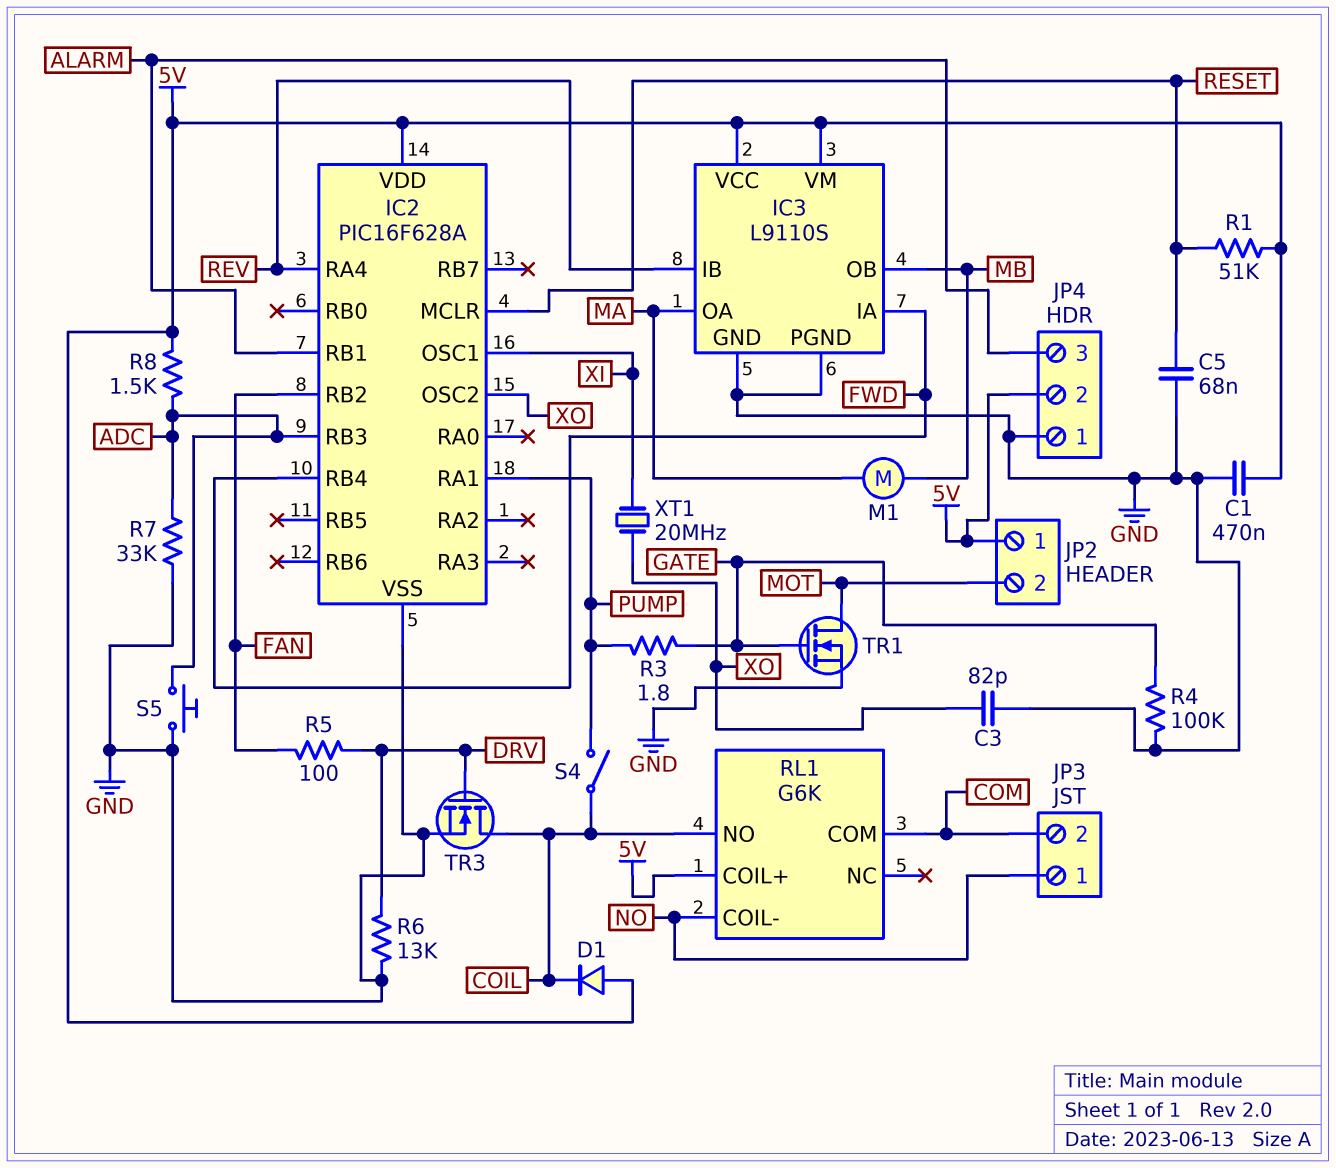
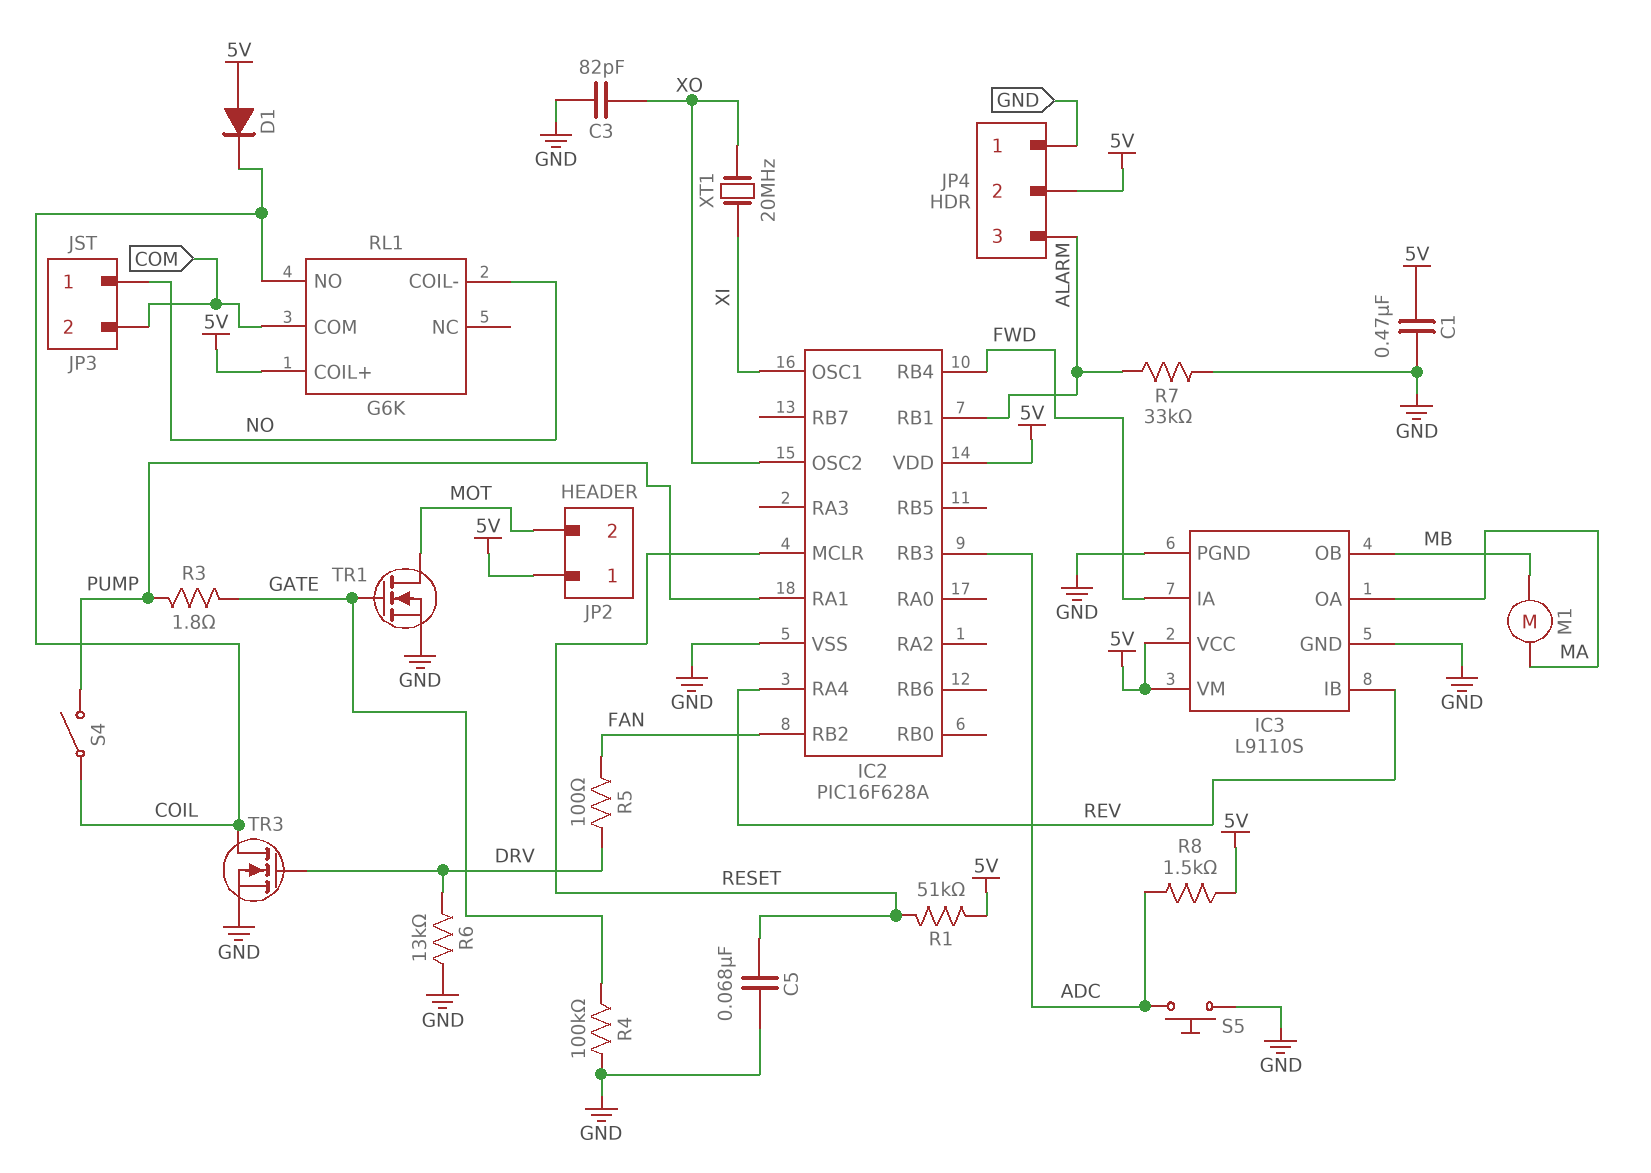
R7: 33k (ADC, GND) -> 33k (ALARM, GND)

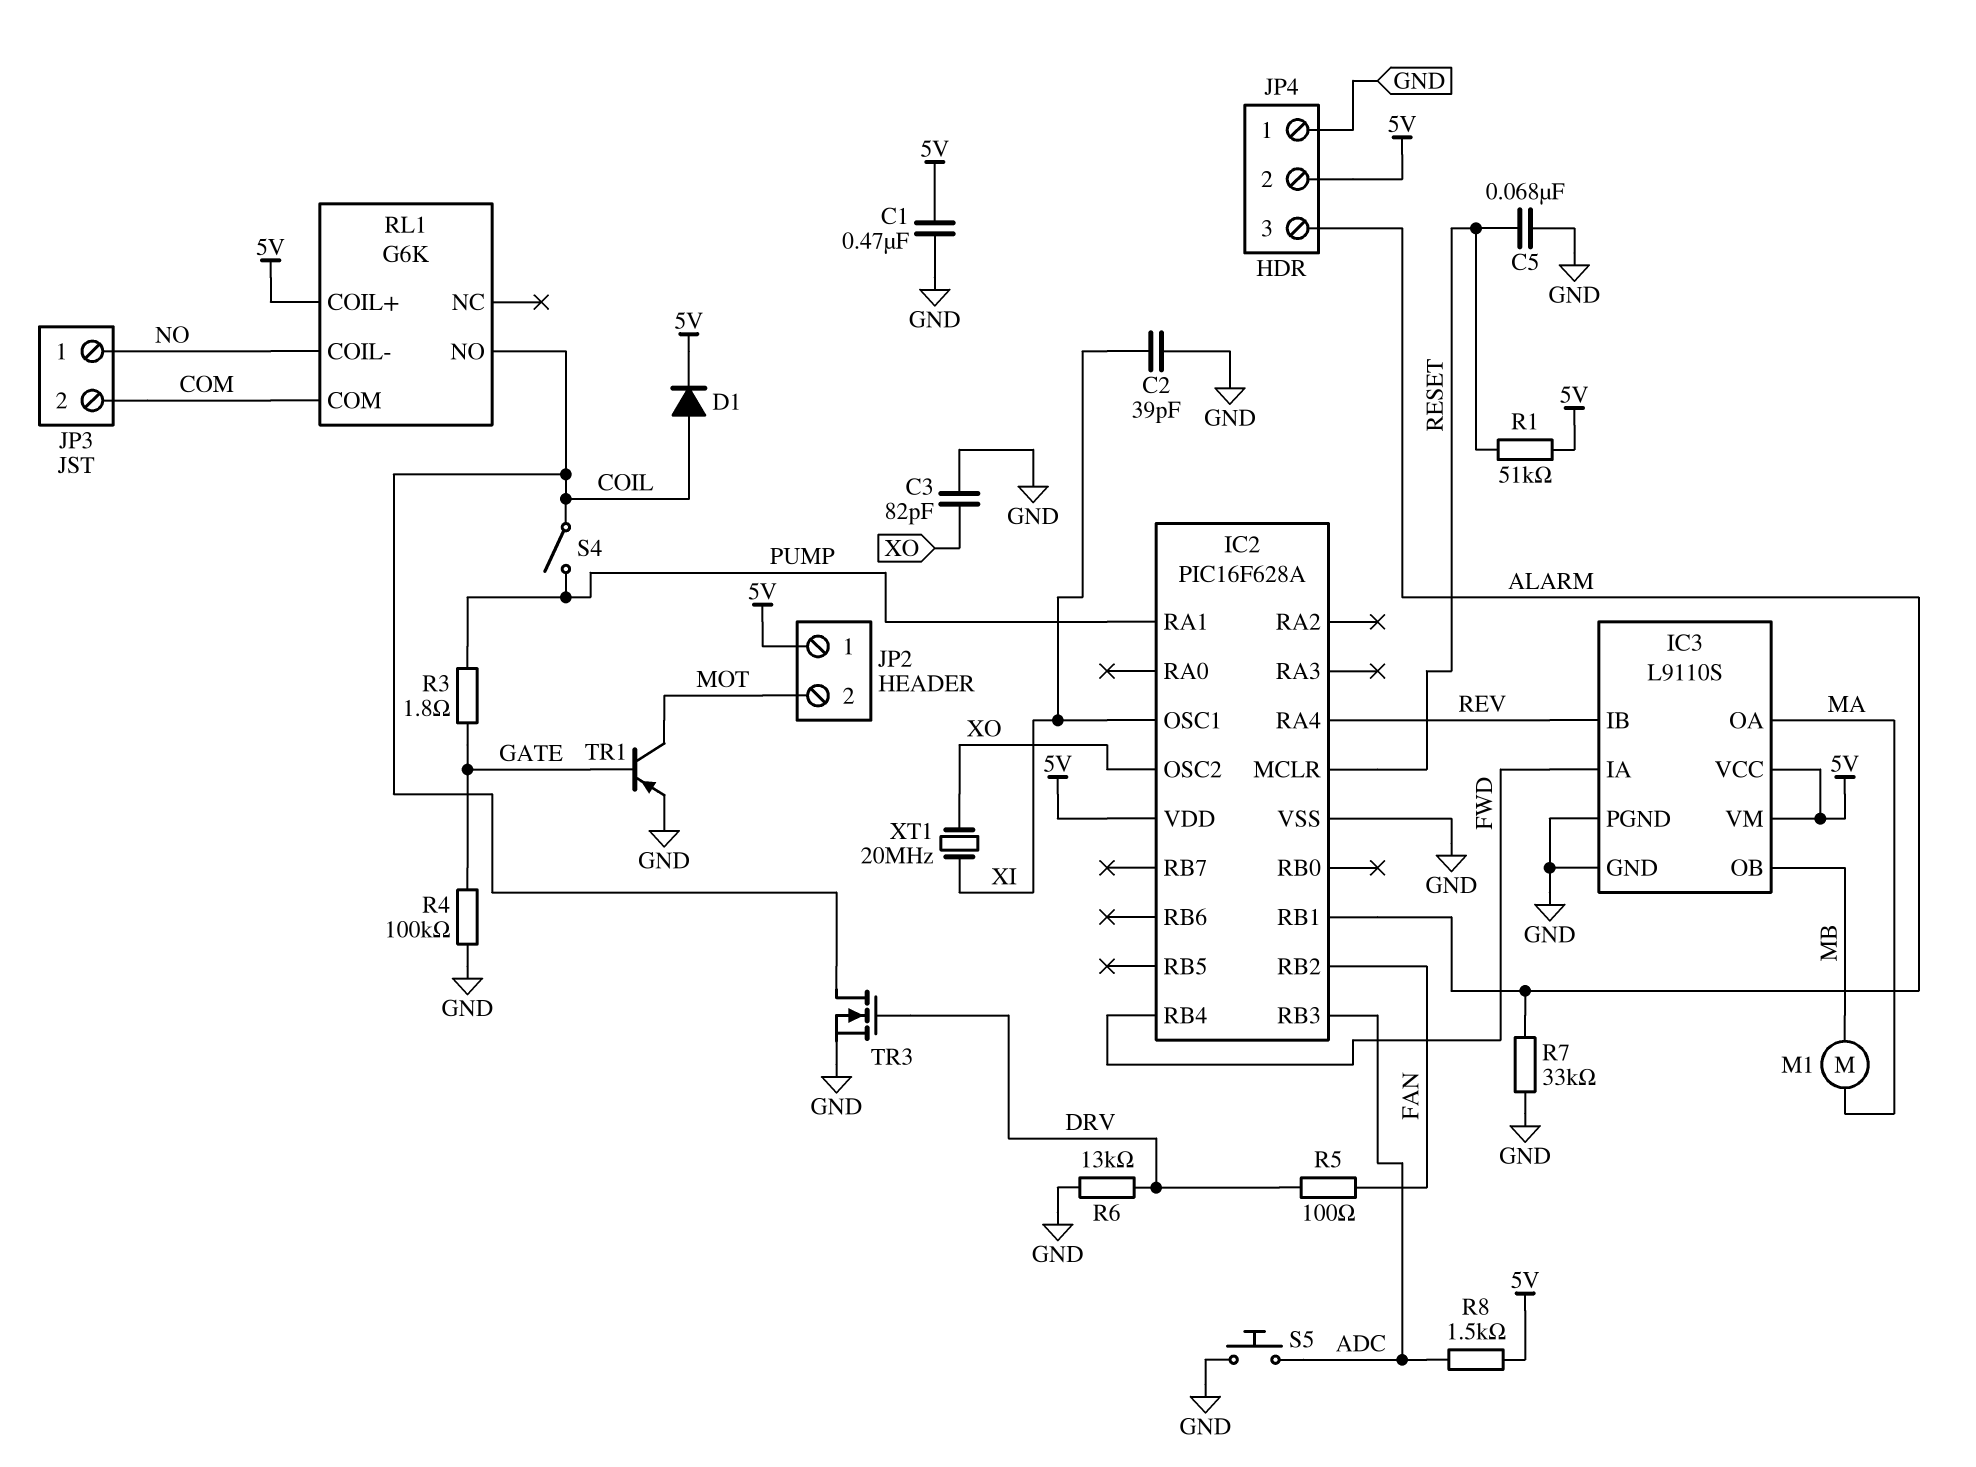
C2: none -> 39pF (GND, XI)
D1: diode (A 5V, K COIL) -> diode (A COIL, K 5V)
TR1: NMOS (G GATE, D MOT, S GND) -> PNP (B GATE, C MOT, E GND)

